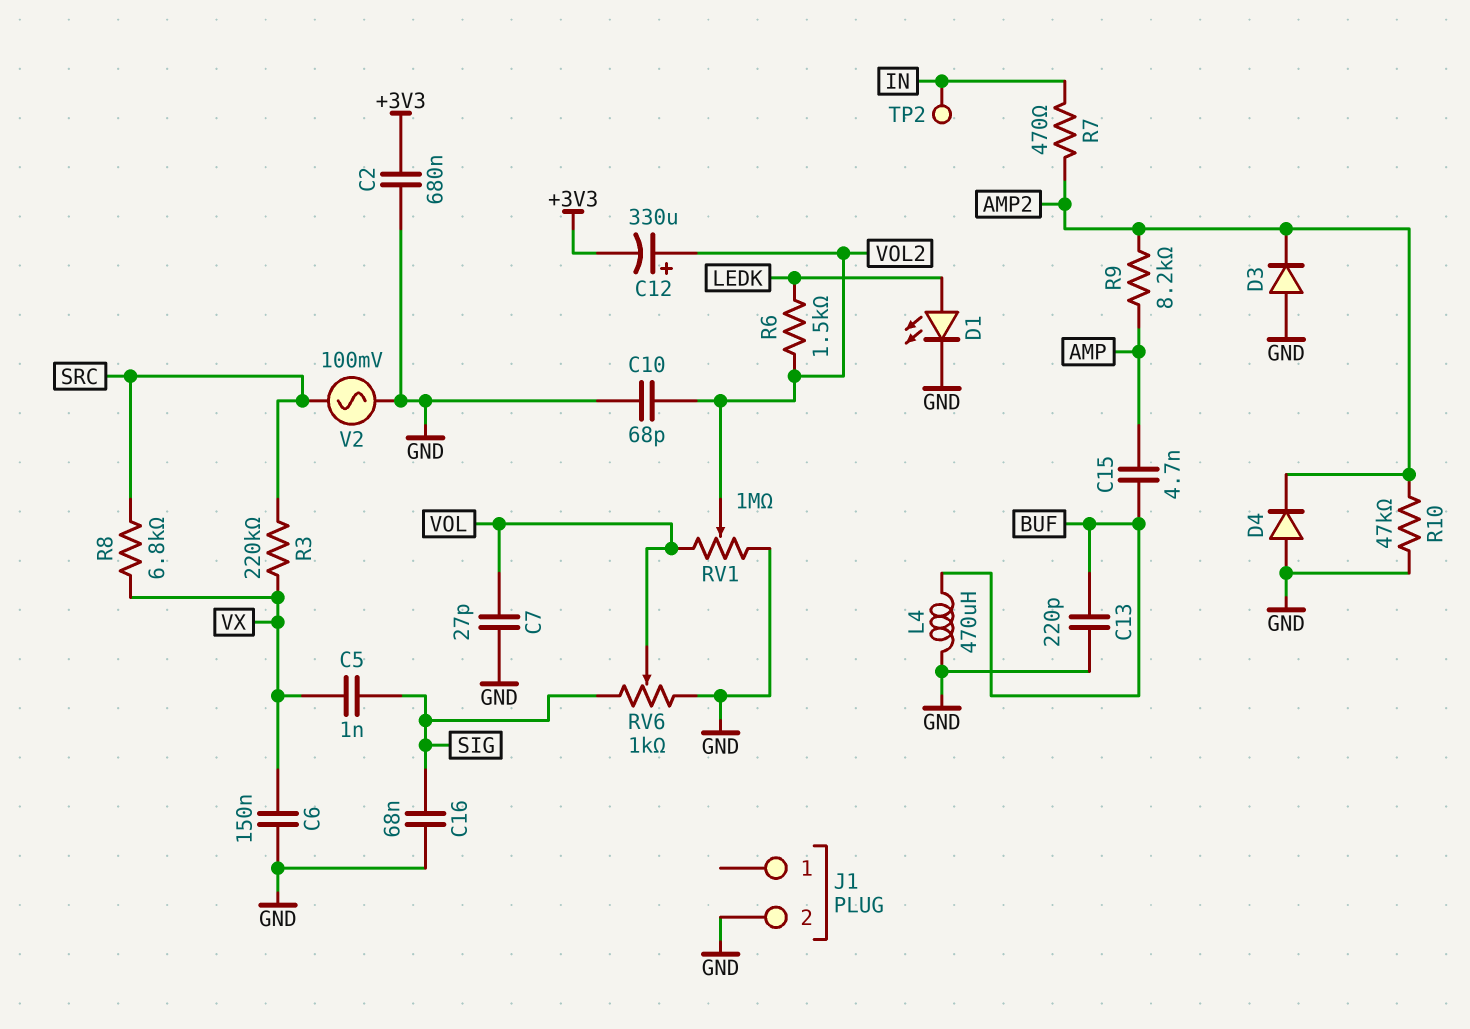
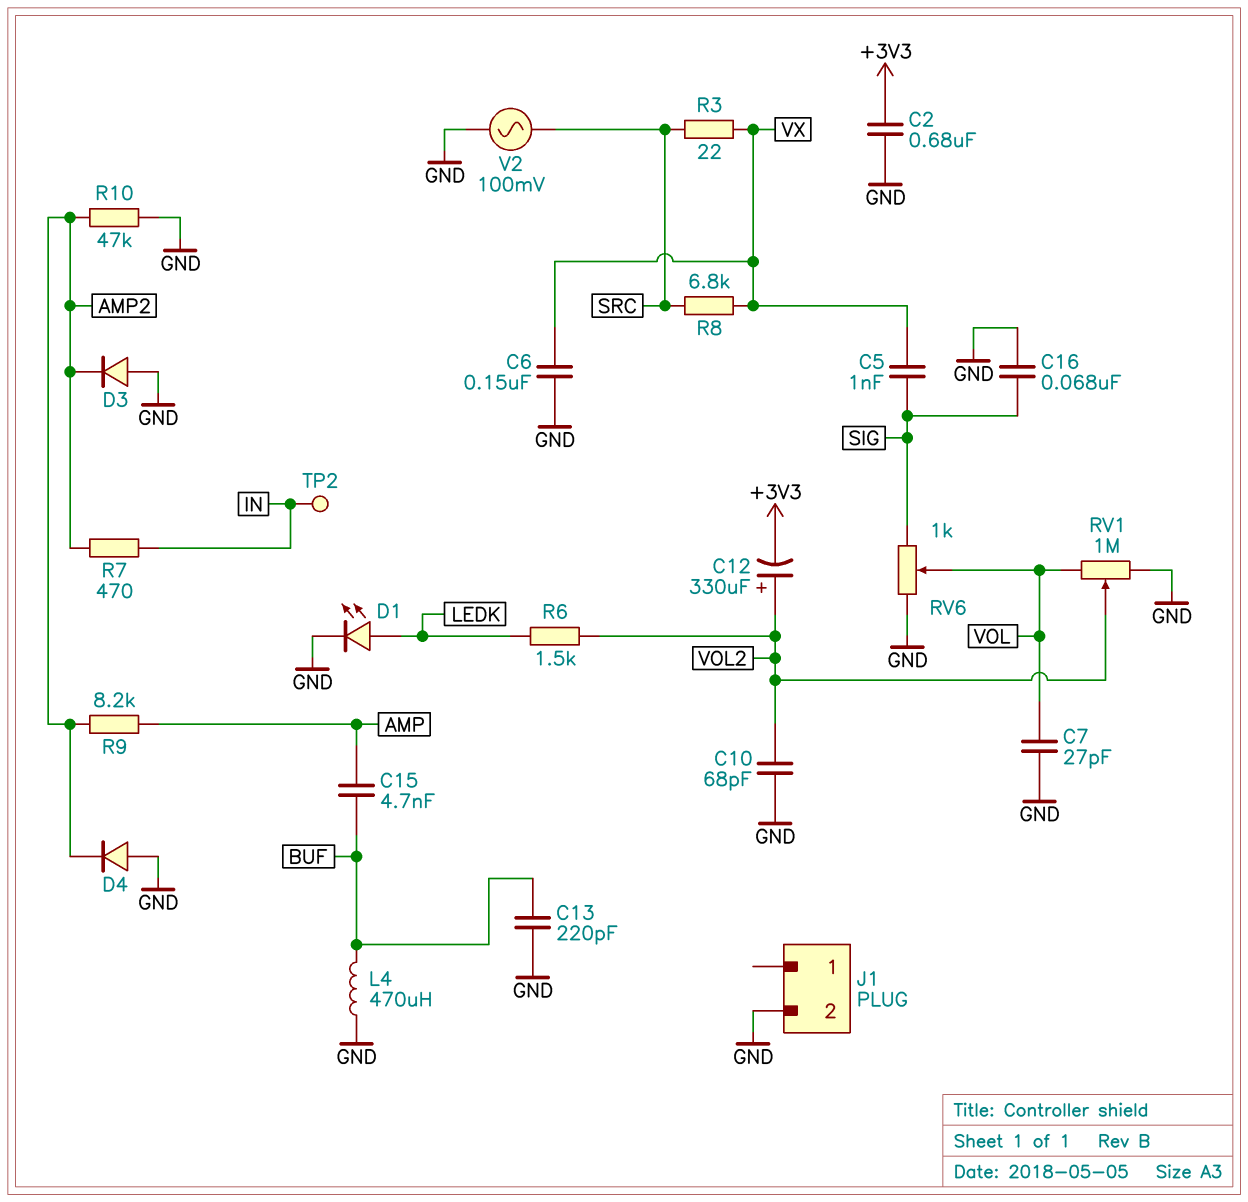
R3: 220k (SRC, VX) -> 22 (SRC, VX)

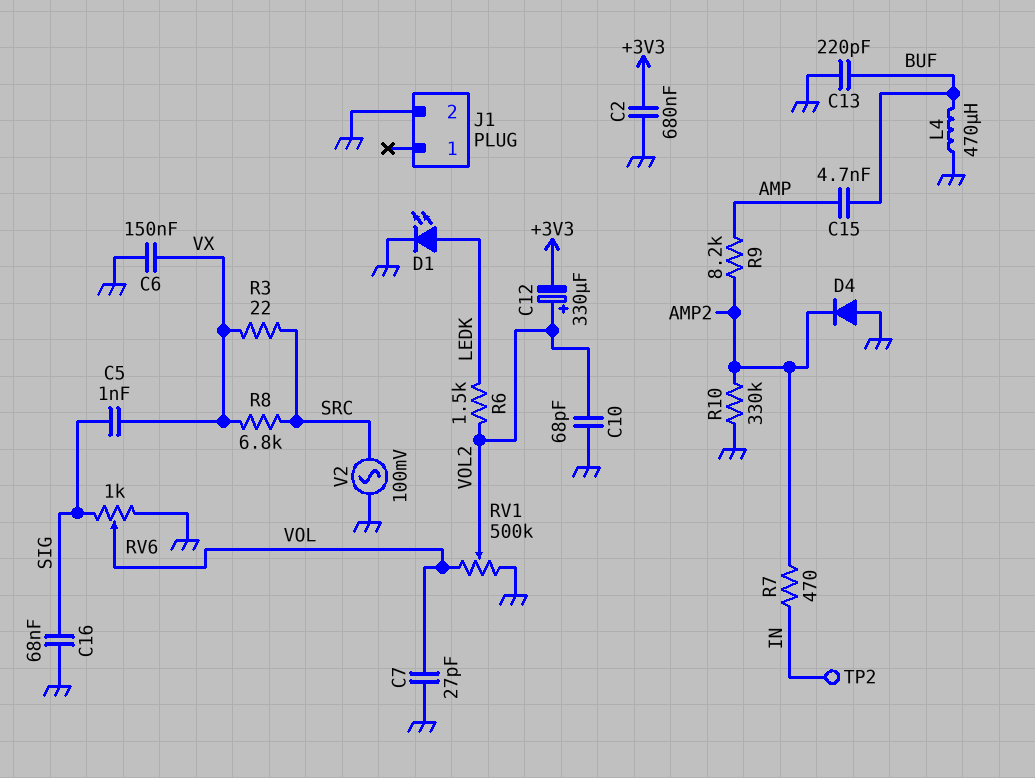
D3: diode (A GND, K AMP2) -> none
R10: 47k (AMP2, GND) -> 330k (AMP2, GND)
RV1: 1M (GND, VOL, wiper VOL2) -> 500k (GND, VOL, wiper VOL2)

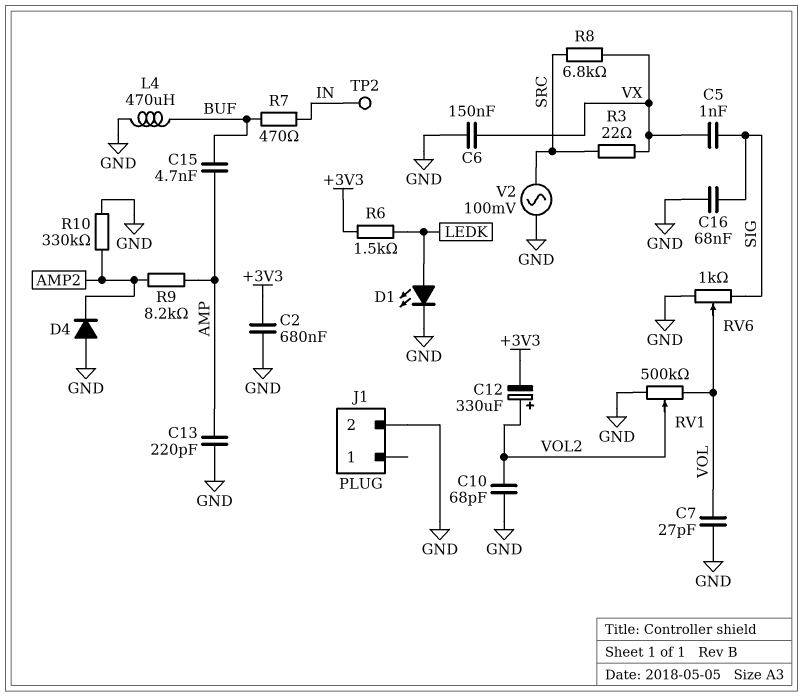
C13: 220pF (BUF, GND) -> 220pF (AMP, GND)
R6: 1.5k (LEDK, VOL2) -> 1.5k (+3V3, LEDK)
R7: 470 (AMP2, IN) -> 470 (BUF, IN)

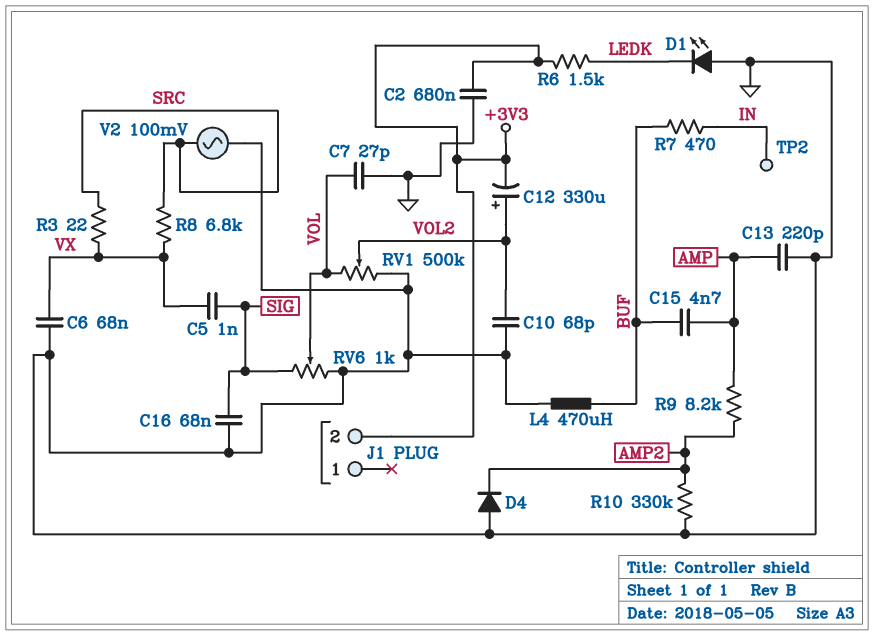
C6: 150nF (GND, VX) -> 68nF (GND, VX)
D1: LED (A LEDK, K GND) -> LED (A GND, K LEDK)
J1 pin 2: GND -> +3V3

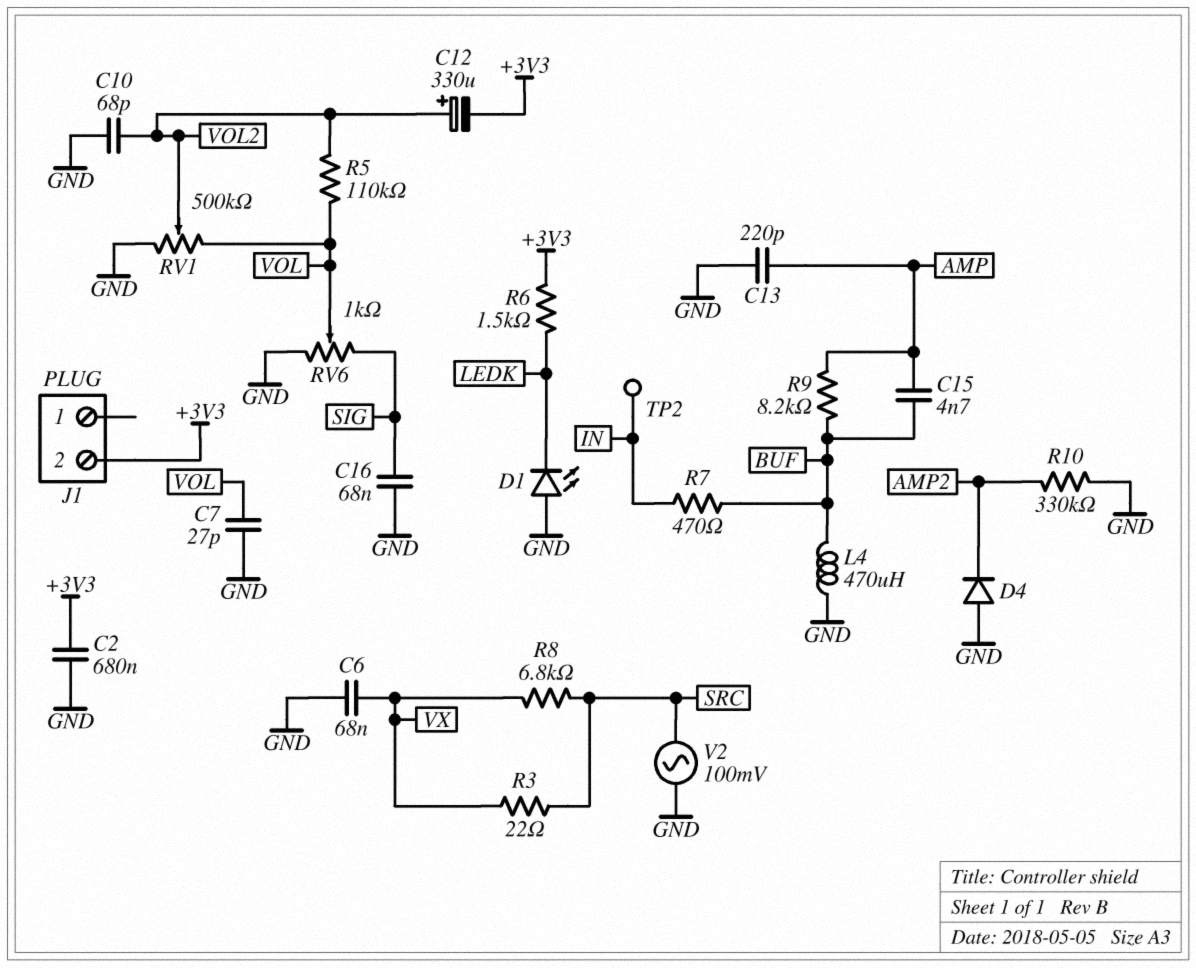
C5: 1nF (SIG, VX) -> none
R5: none -> 110k (VOL, VOL2)
R9: 8.2k (AMP, AMP2) -> 8.2k (AMP, BUF)

